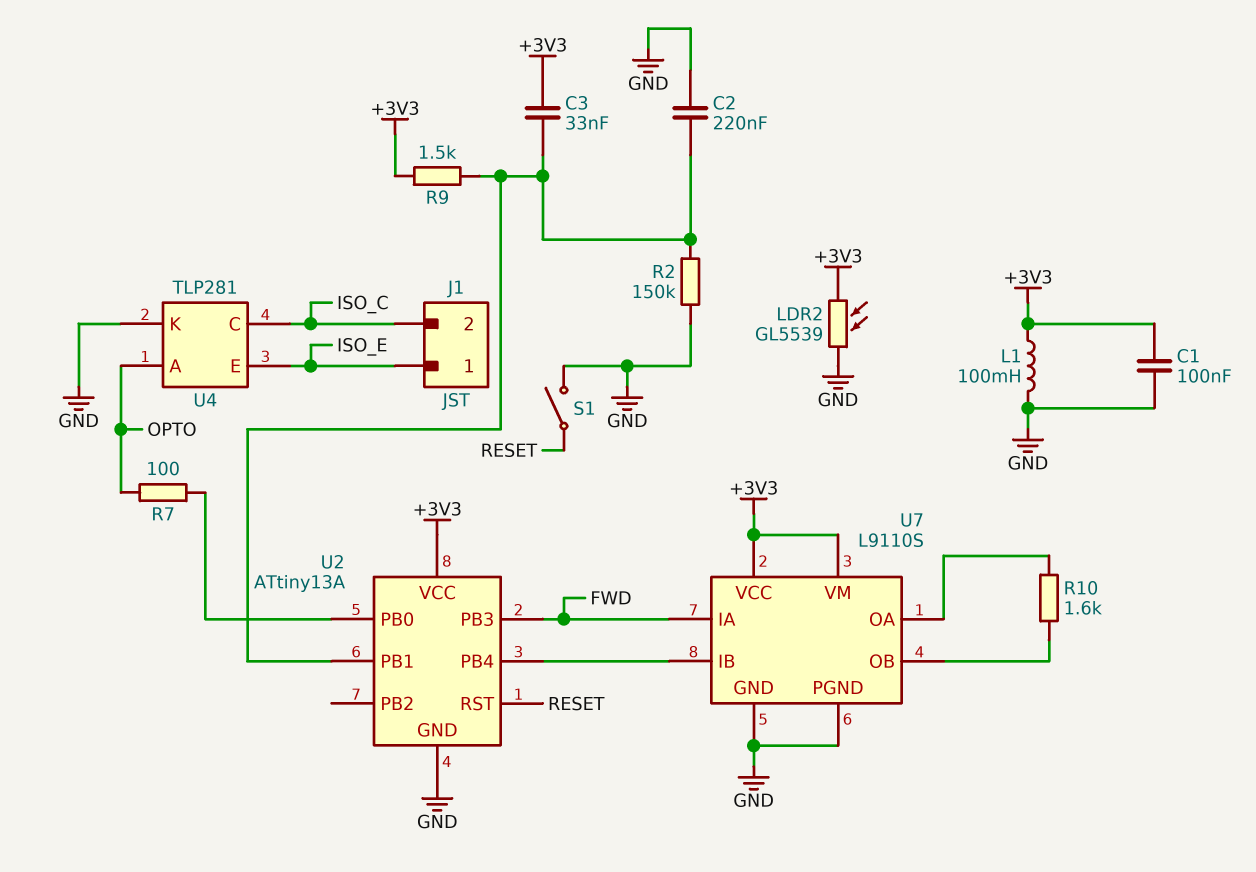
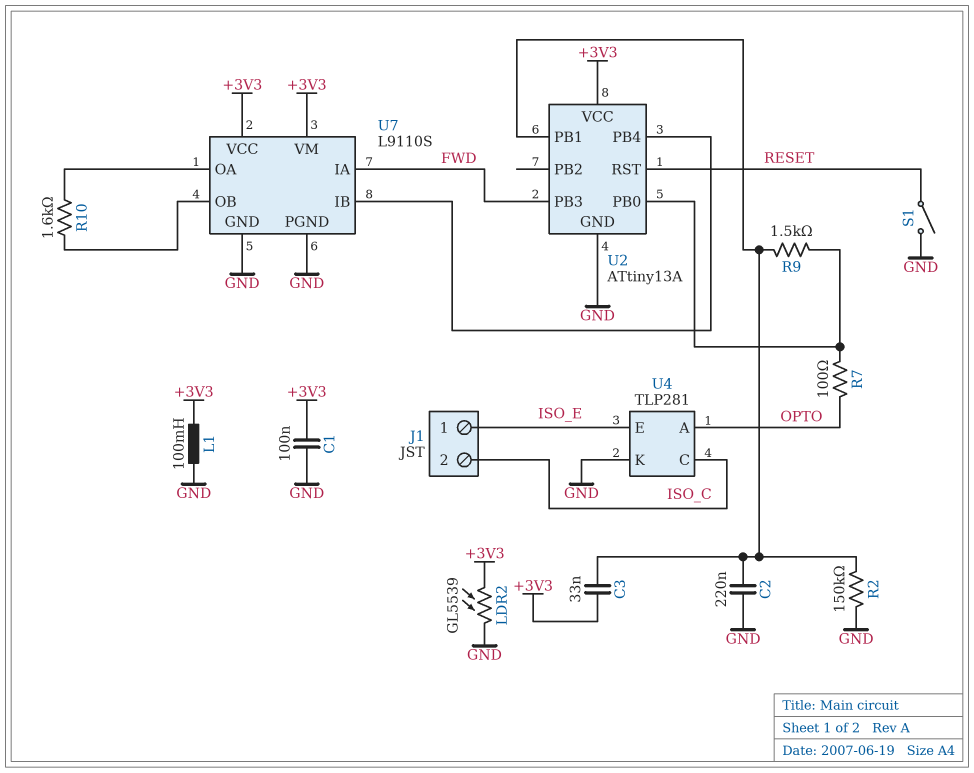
R9: 1.5k (+3V3, U2/PB1) -> 1.5k (U2/PB0, U2/PB1)

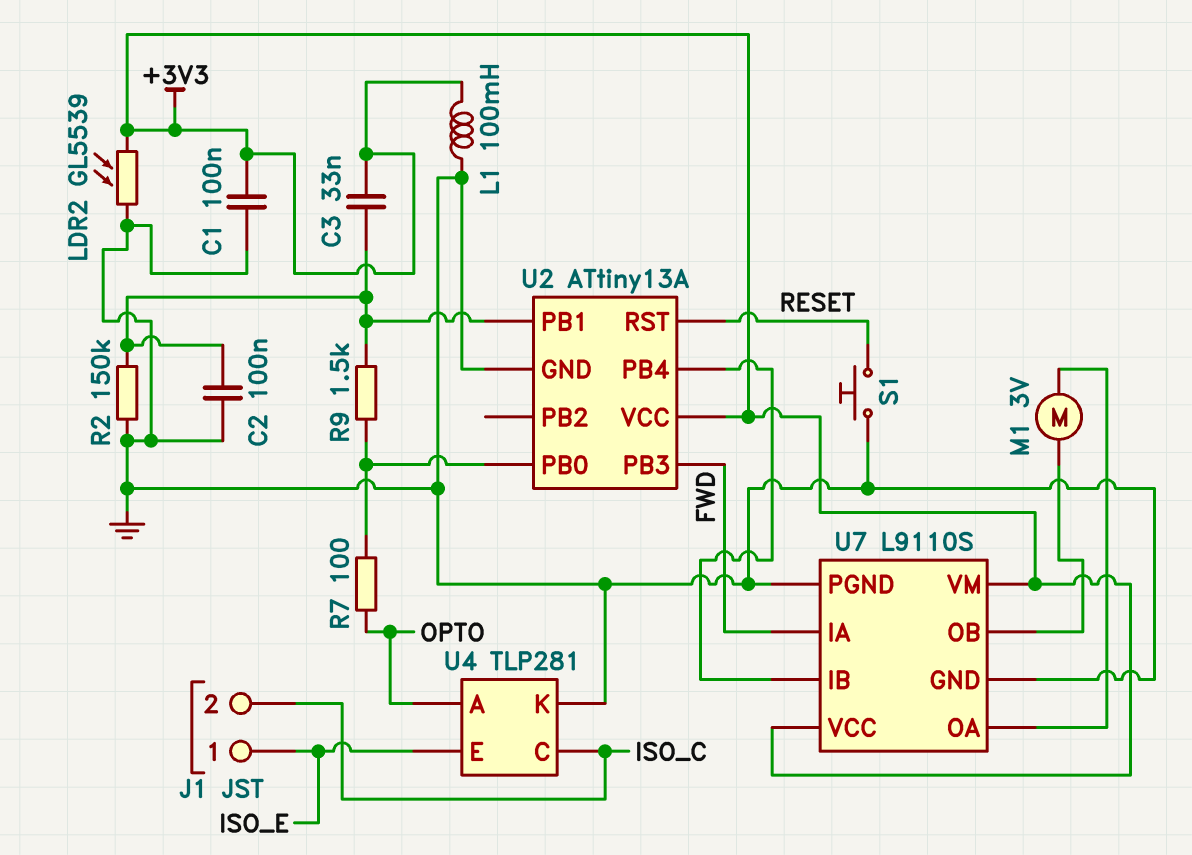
C2: 220nF (GND, U2/PB1) -> 100nF (GND, U2/PB1)
M1: none -> motor 3V (U7/OA, U7/OB)
R10: 1.6k (U7/OA, U7/OB) -> none
S1: switch (GND, RESET) -> button (GND, RESET)

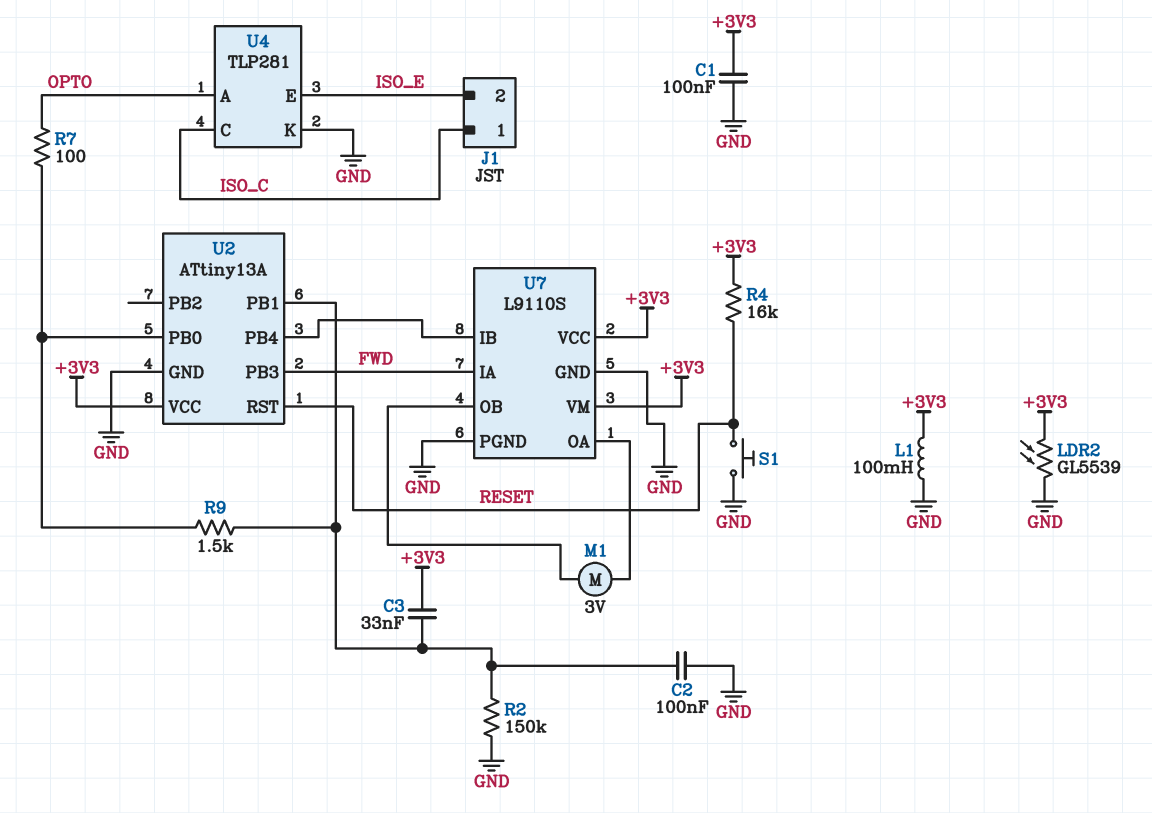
J1 pin 1: ISO_E -> ISO_C
J1 pin 2: ISO_C -> ISO_E
R4: none -> 16k (+3V3, RESET)

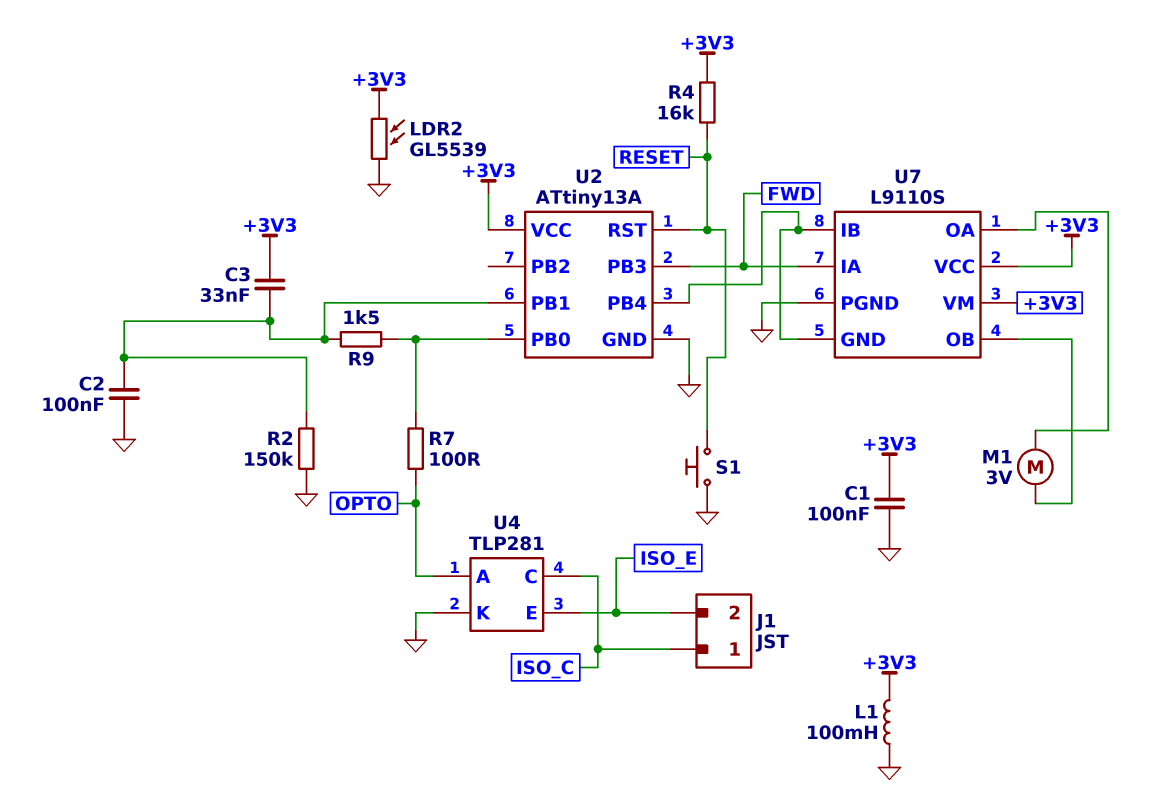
U7 pin GND: GND -> U2/PB4

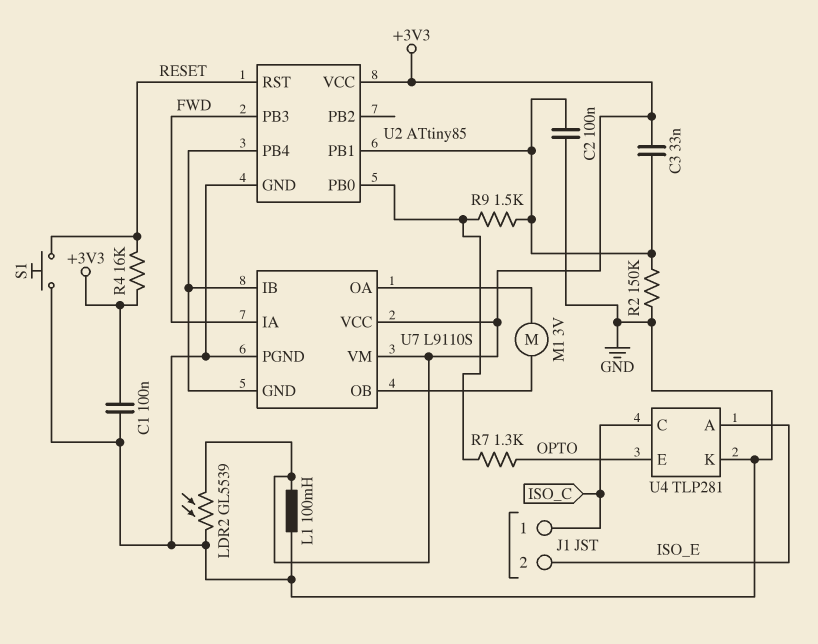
R7: 100 (OPTO, U2/PB0) -> 1.3k (OPTO, U2/PB0)
U2: ATtiny13A -> ATtiny85
U4 pin A: OPTO -> ISO_E
U4 pin E: ISO_E -> OPTO

